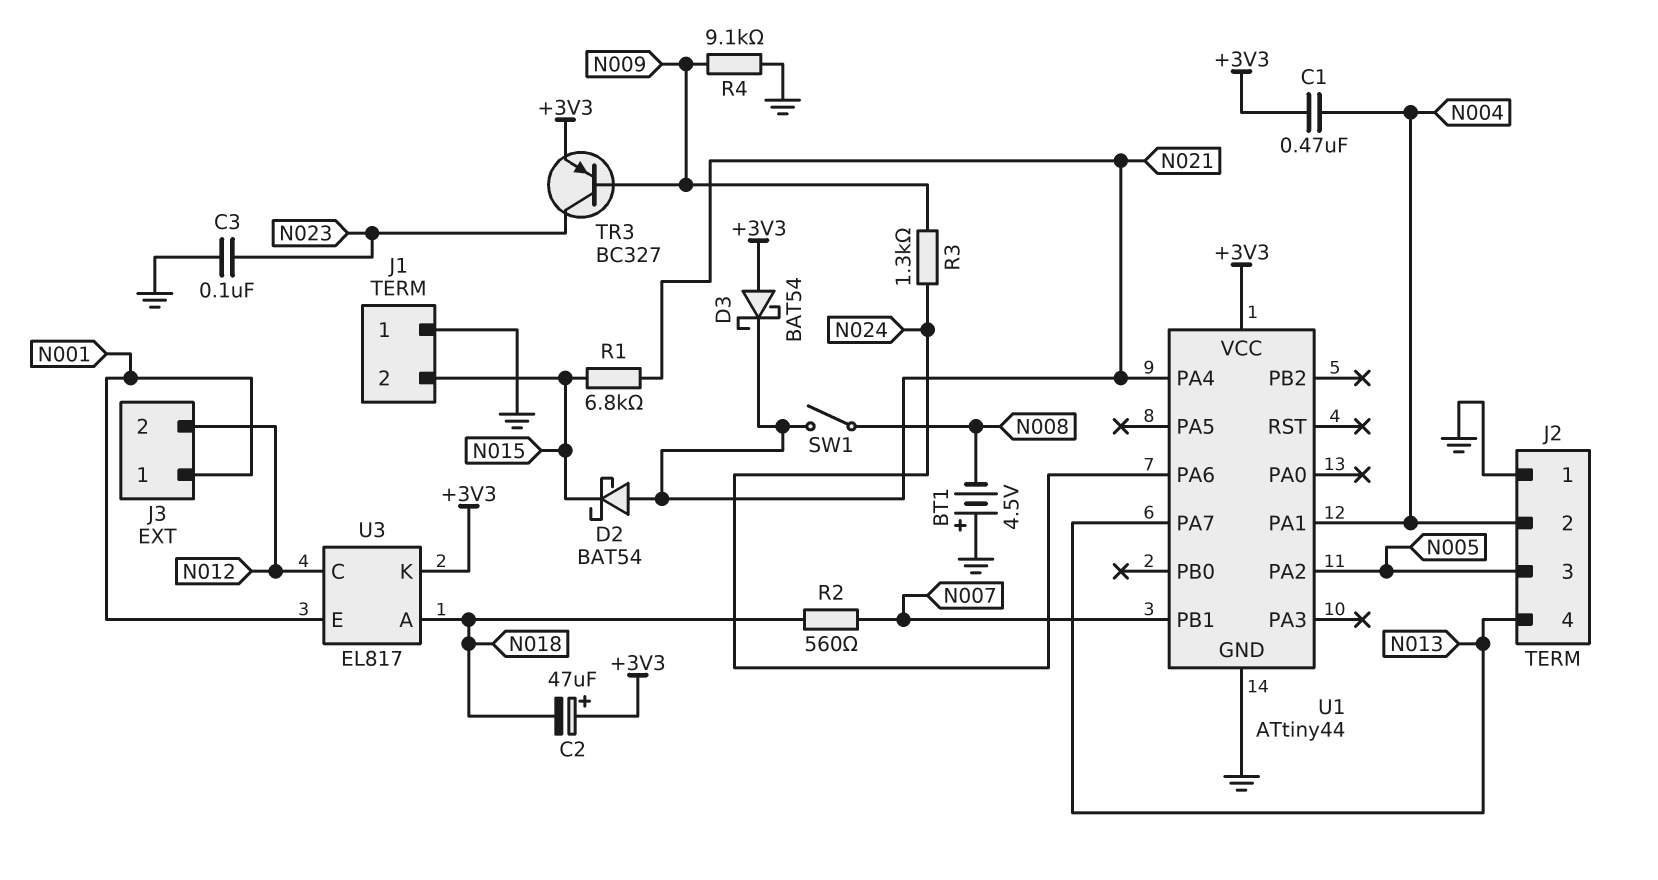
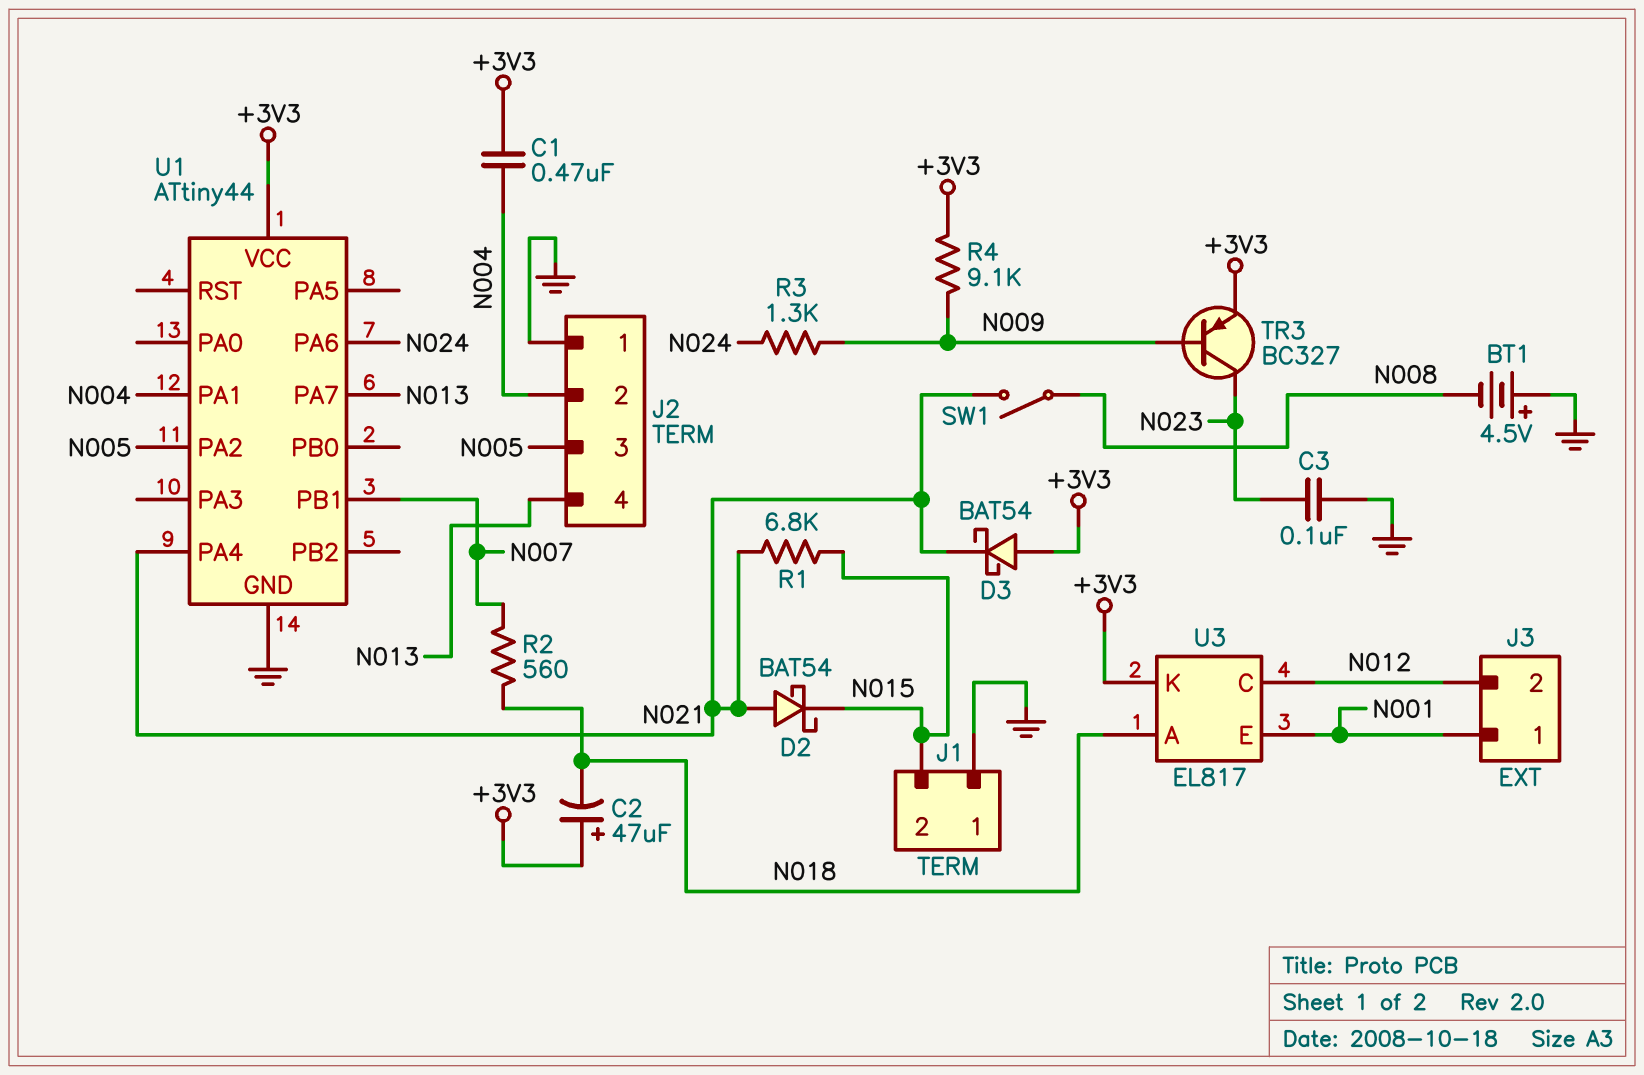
R4: 9.1k (GND, N009) -> 9.1k (+3V3, N009)

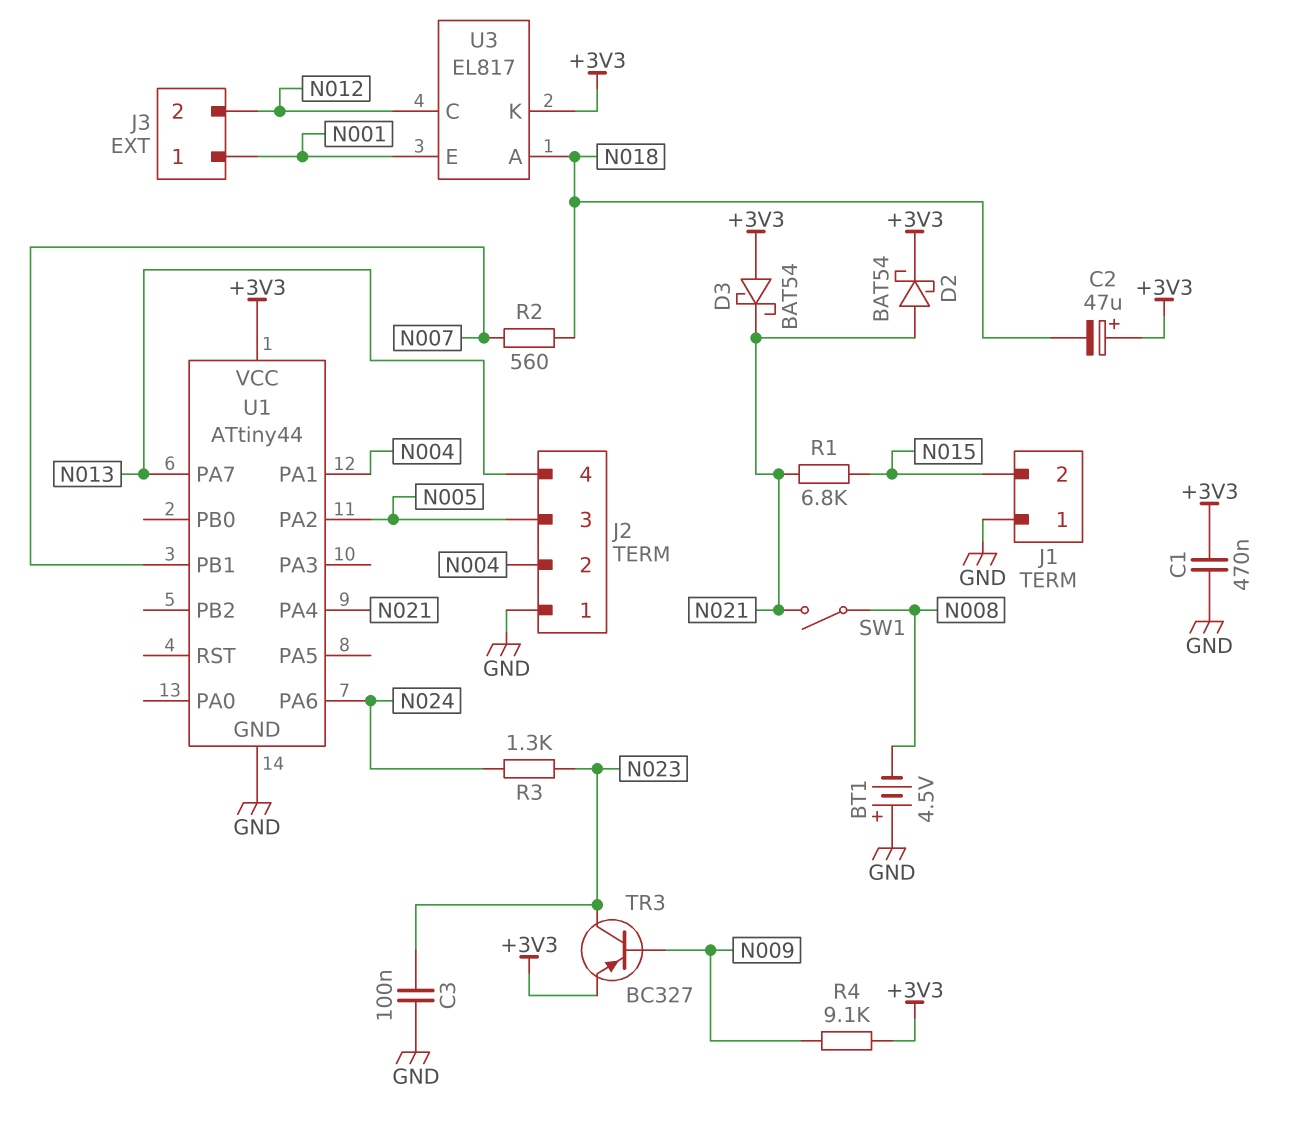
C1: 470nF (+3V3, N004) -> 470nF (+3V3, GND)
D2: schottky BAT54 (A N021, K N015) -> schottky BAT54 (A N021, K +3V3)
R3: 1.3k (N009, N024) -> 1.3k (N023, N024)

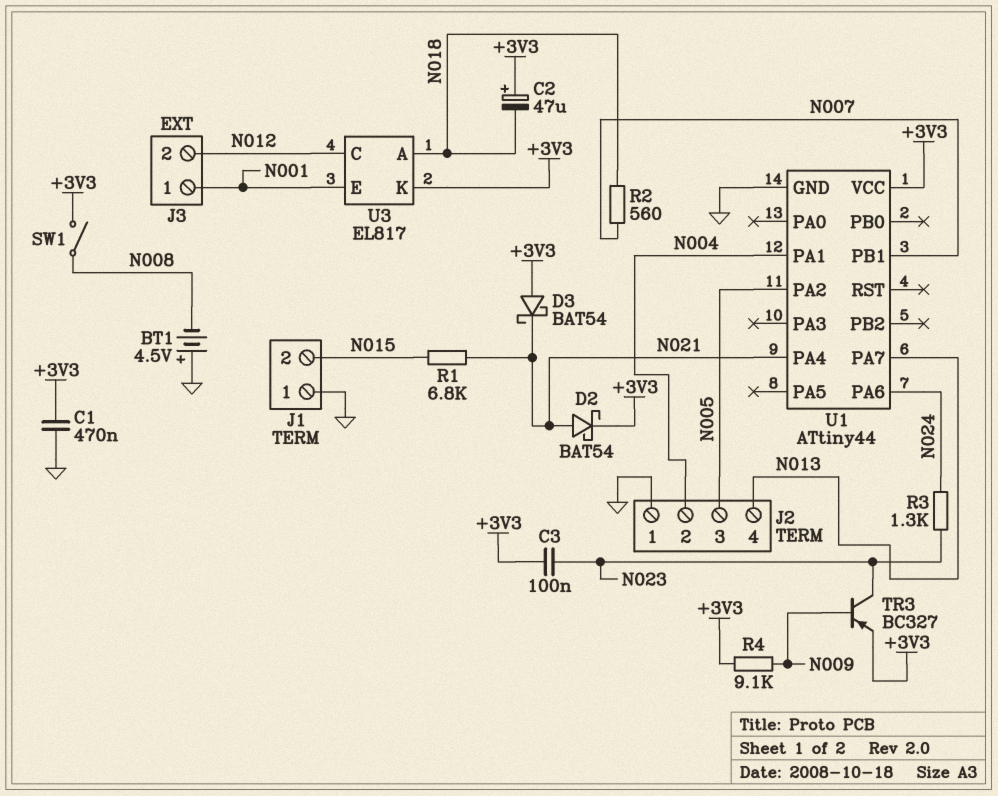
C3: 100nF (GND, N023) -> 100nF (+3V3, N023)
SW1: switch (N008, N021) -> switch (+3V3, N008)

